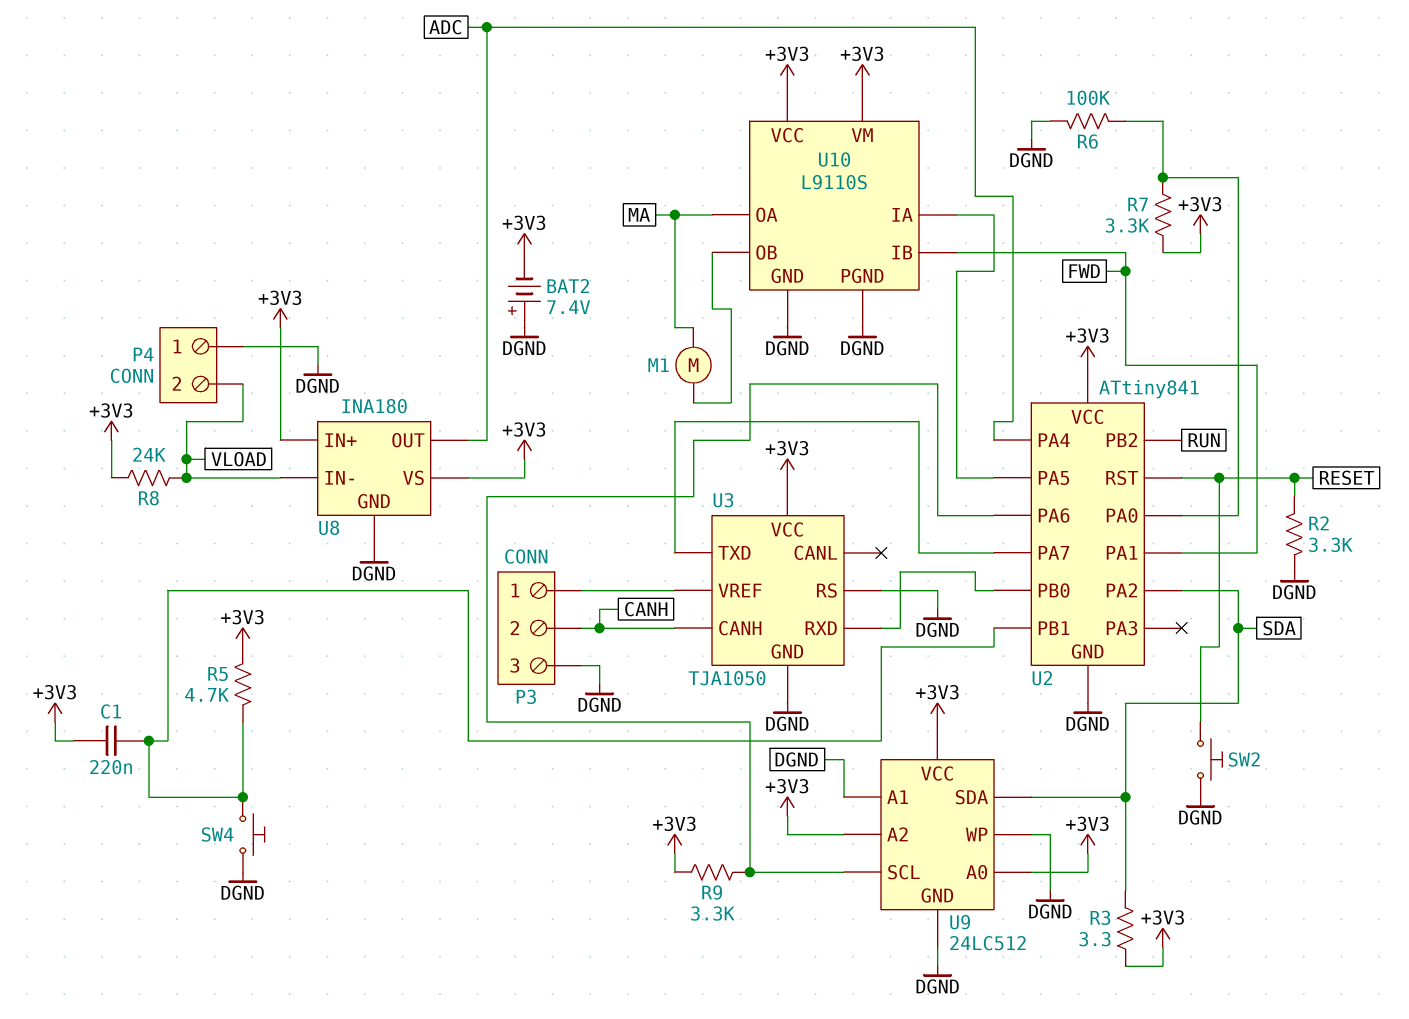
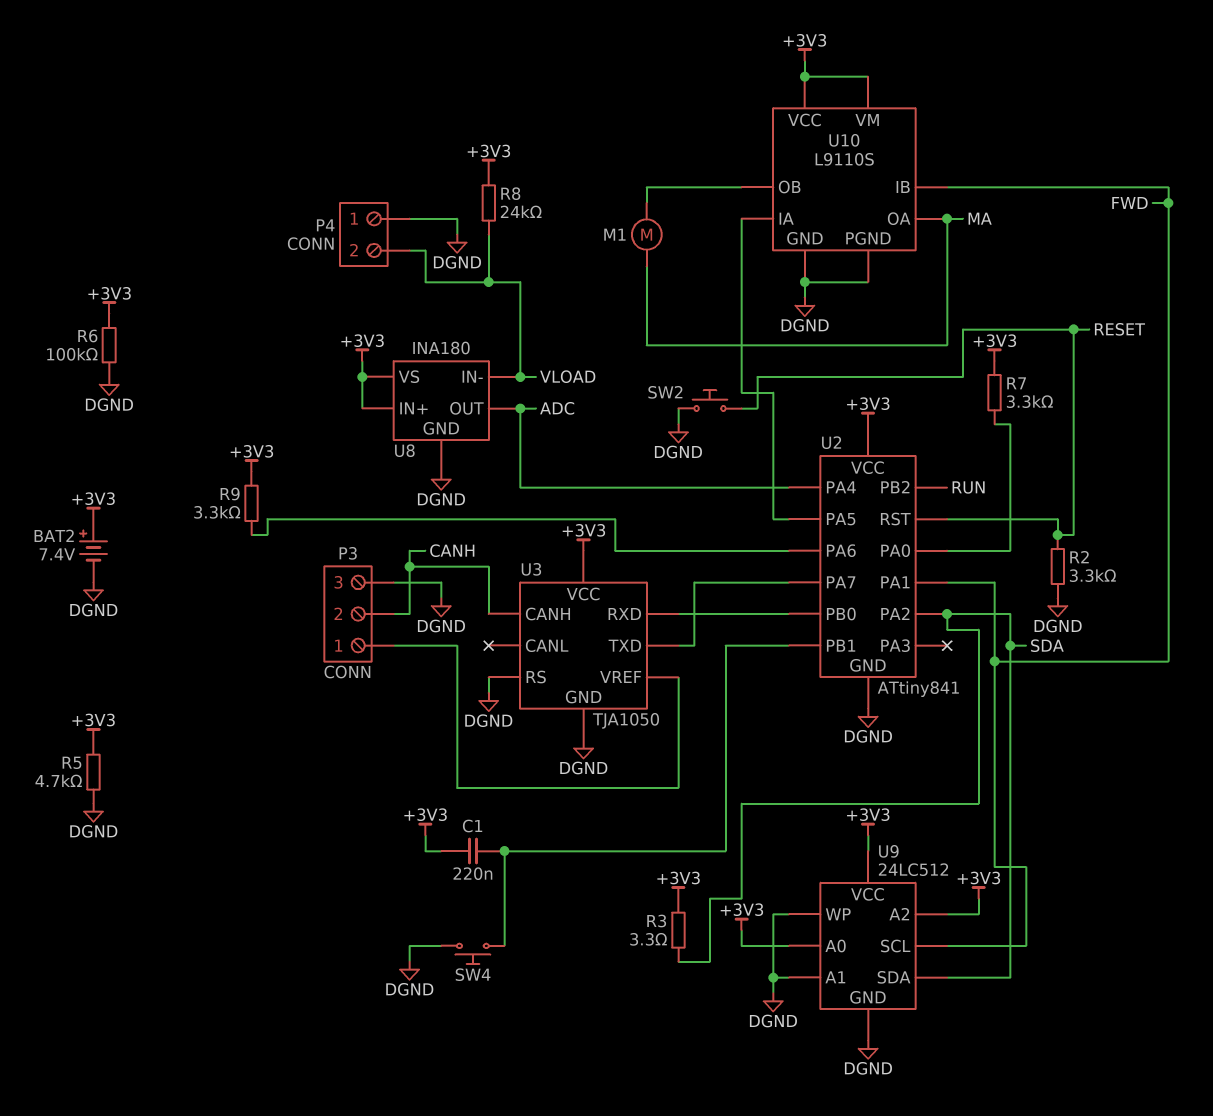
BAT2: 7.4V (plus DGND, minus +3V3) -> 7.4V (plus +3V3, minus DGND)
R5: 4.7k (+3V3, U2/PB1) -> 4.7k (+3V3, DGND)
R6: 100k (DGND, U2/PA0) -> 100k (+3V3, DGND)
U9 pin SCL: U2/PA6 -> FWD

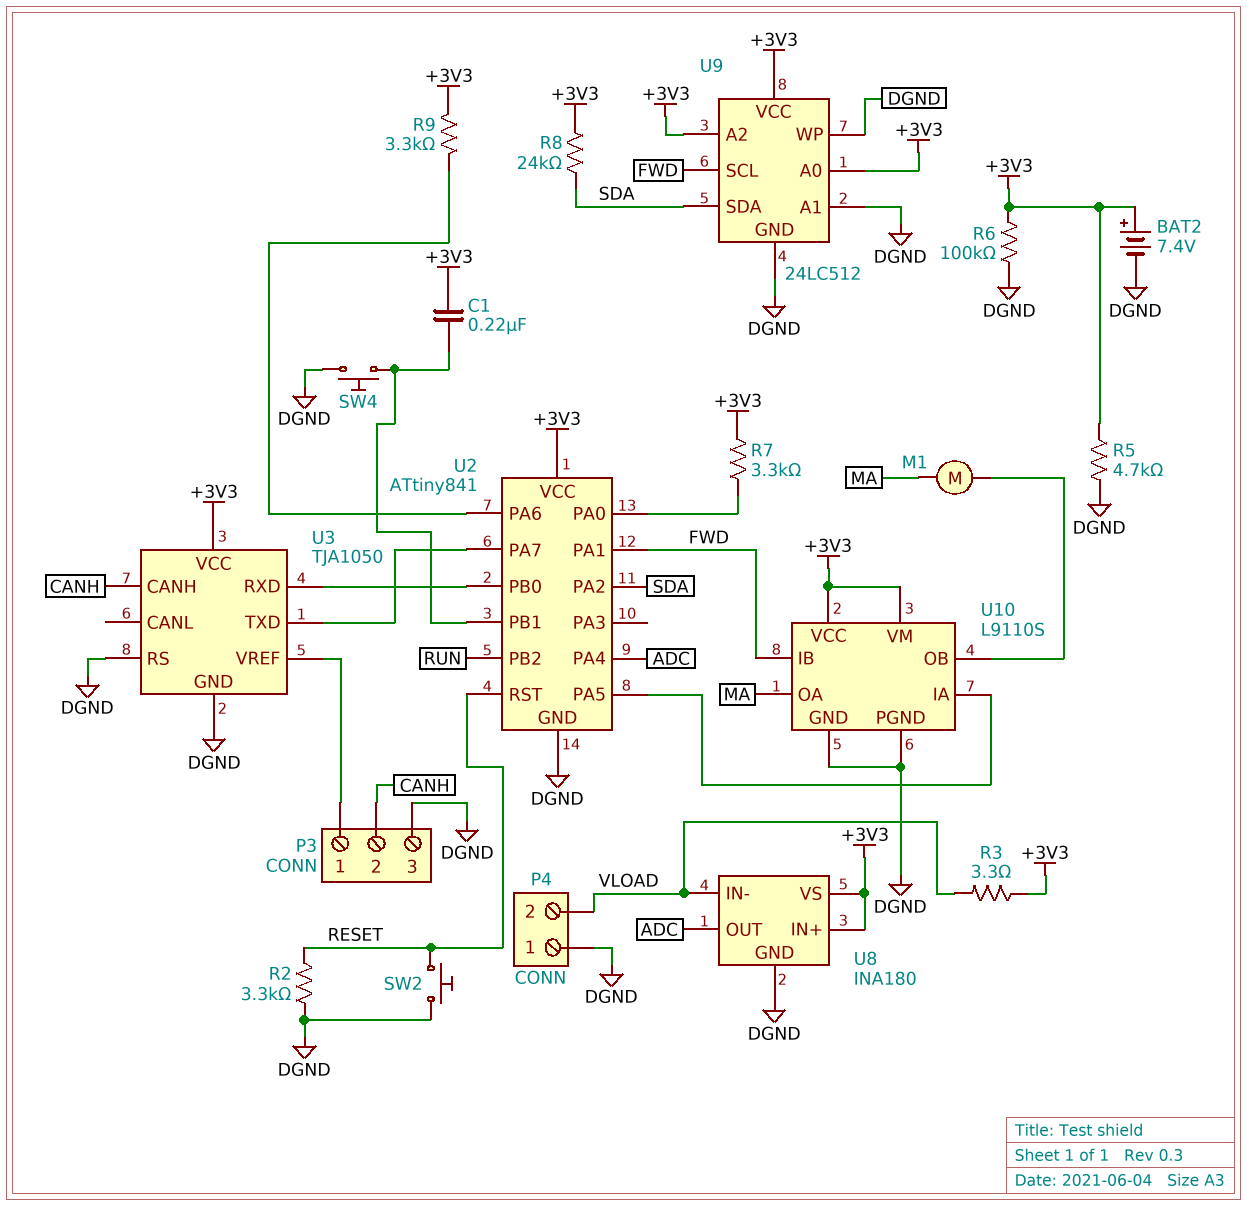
R3: 3.3 (+3V3, SDA) -> 3.3 (+3V3, VLOAD)
R8: 24k (+3V3, VLOAD) -> 24k (+3V3, SDA)

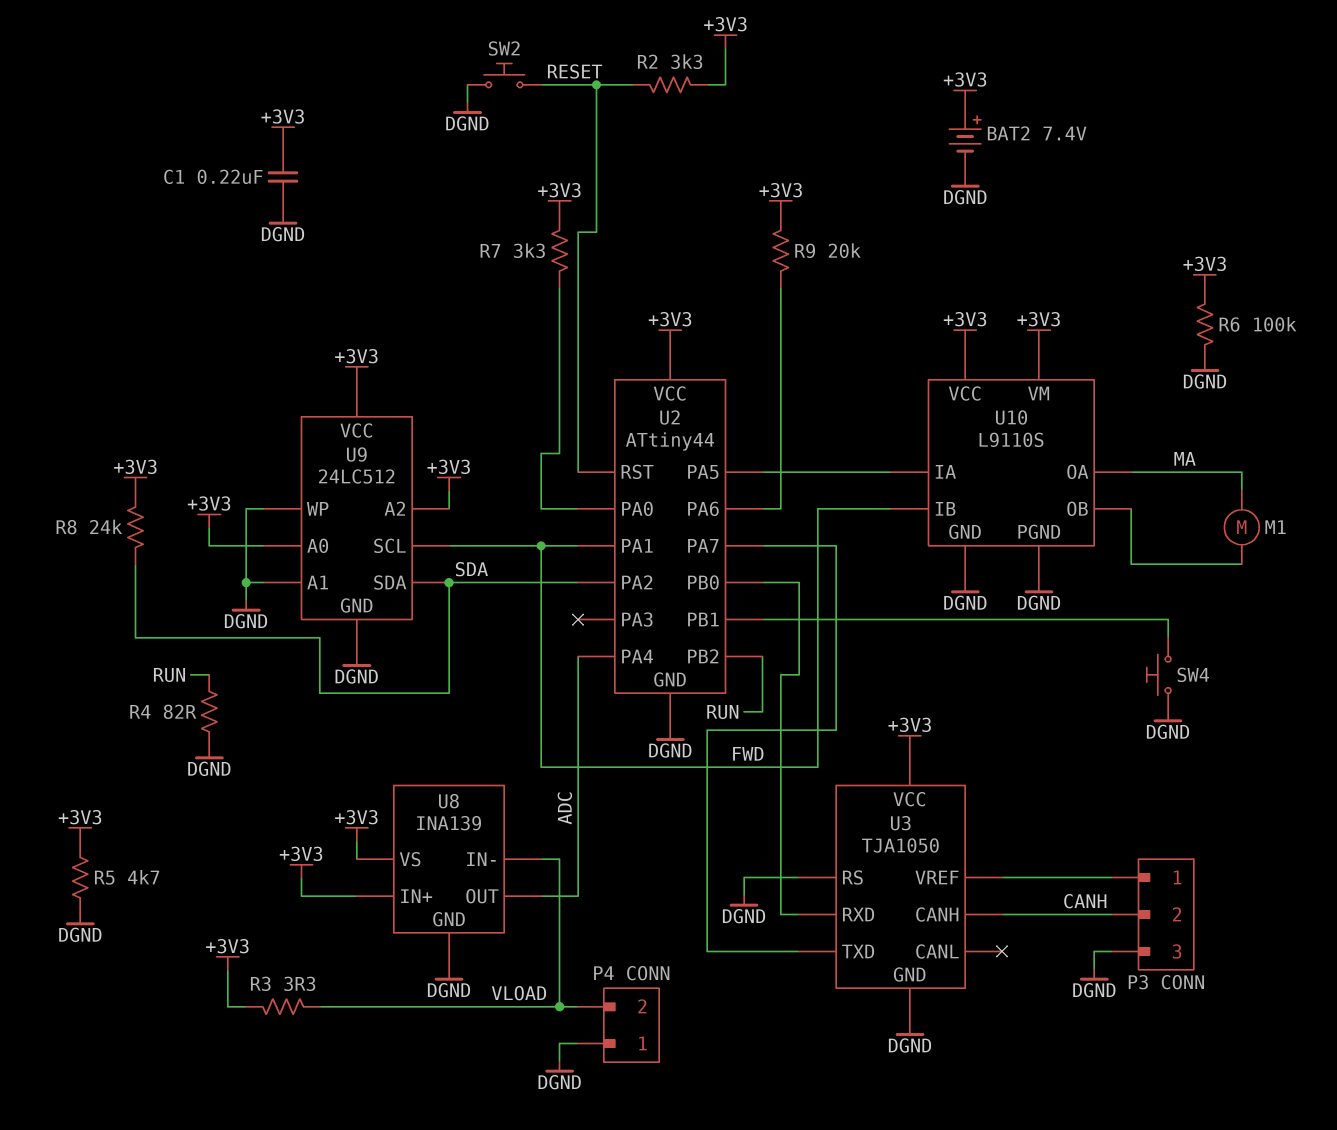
C1: 220nF (+3V3, U2/PB1) -> 220nF (+3V3, DGND)
R2: 3.3k (DGND, RESET) -> 3.3k (+3V3, RESET)
R4: none -> 82 (DGND, RUN)
R9: 3.3k (+3V3, U2/PA6) -> 20k (+3V3, U2/PA6)
U2: ATtiny841 -> ATtiny44
U8: INA180 -> INA139

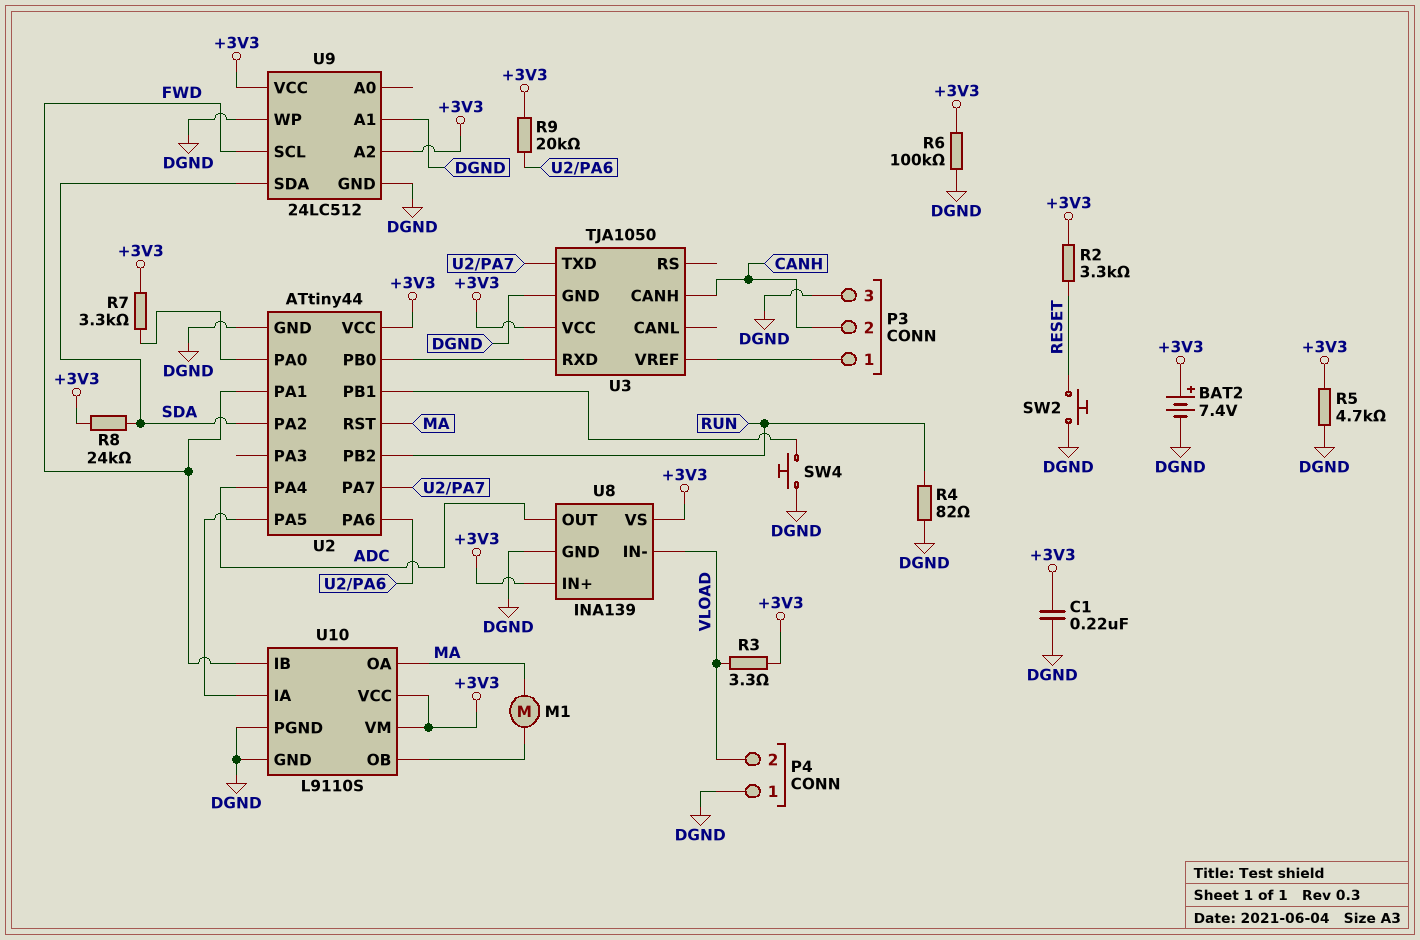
U2 pin RST: RESET -> MA
U3 pin RS: DGND -> none
U9 pin A0: +3V3 -> none

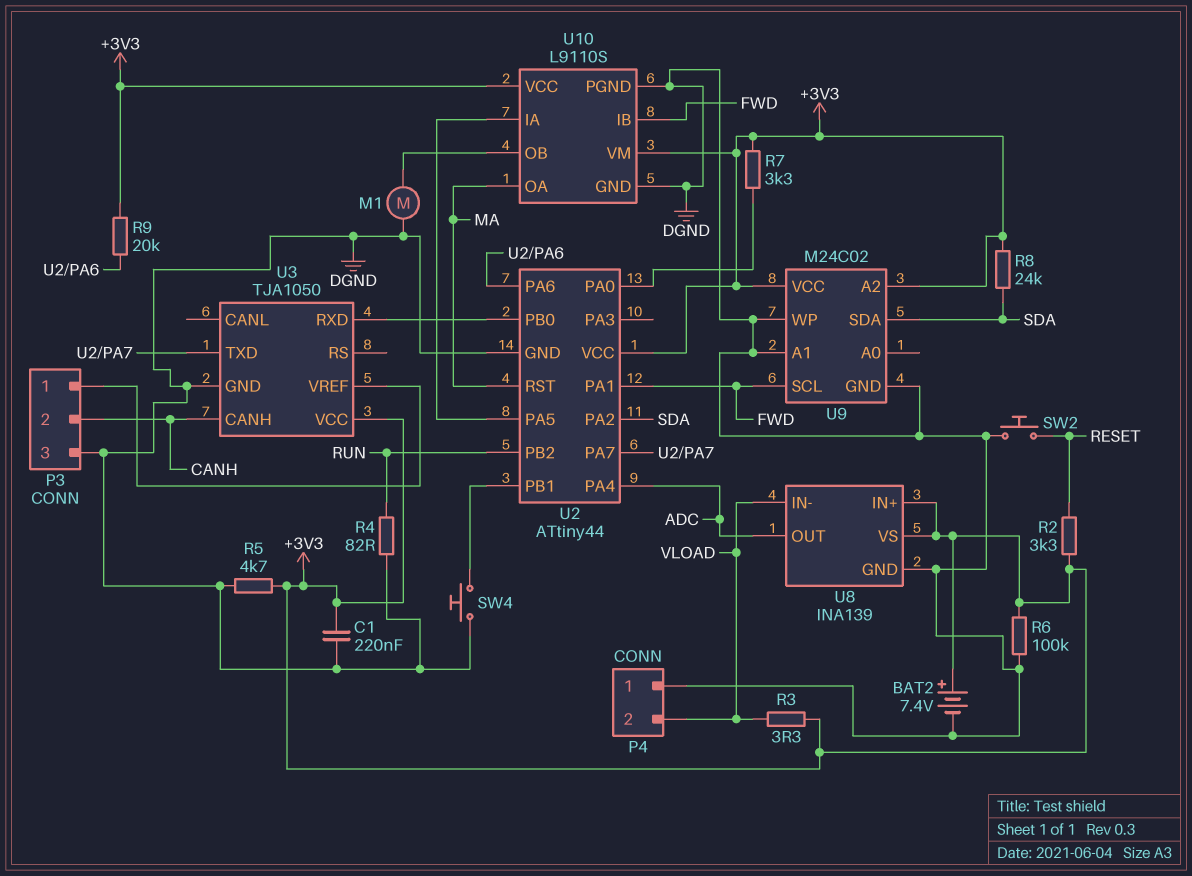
M1: motor (MA, U10/OB) -> motor (DGND, U10/OB)
U9: 24LC512 -> M24C02

